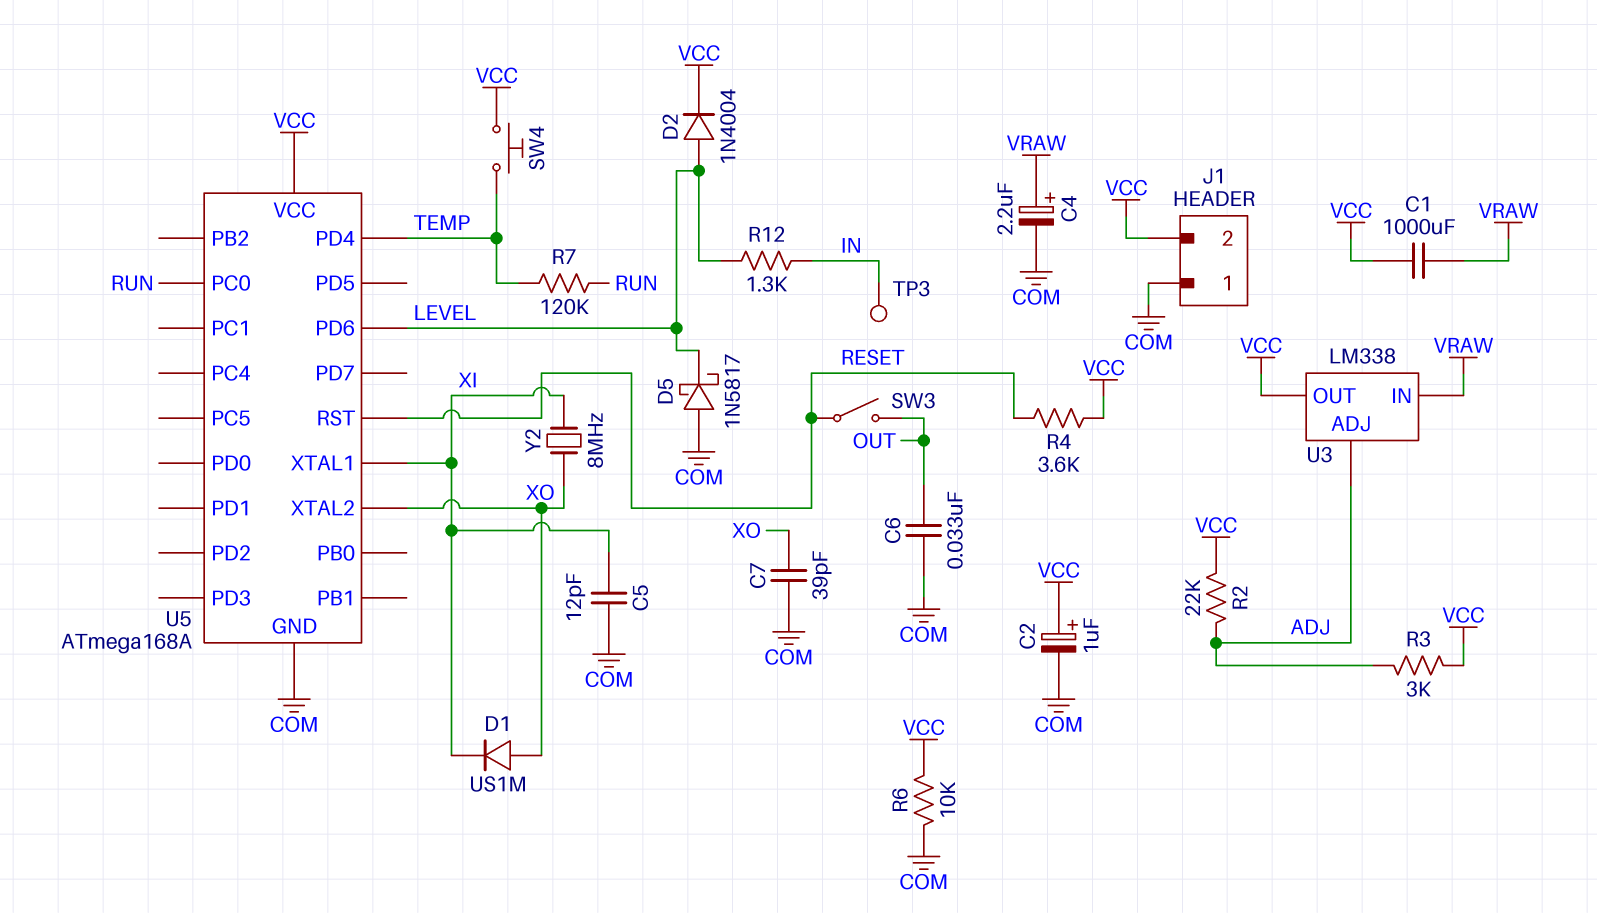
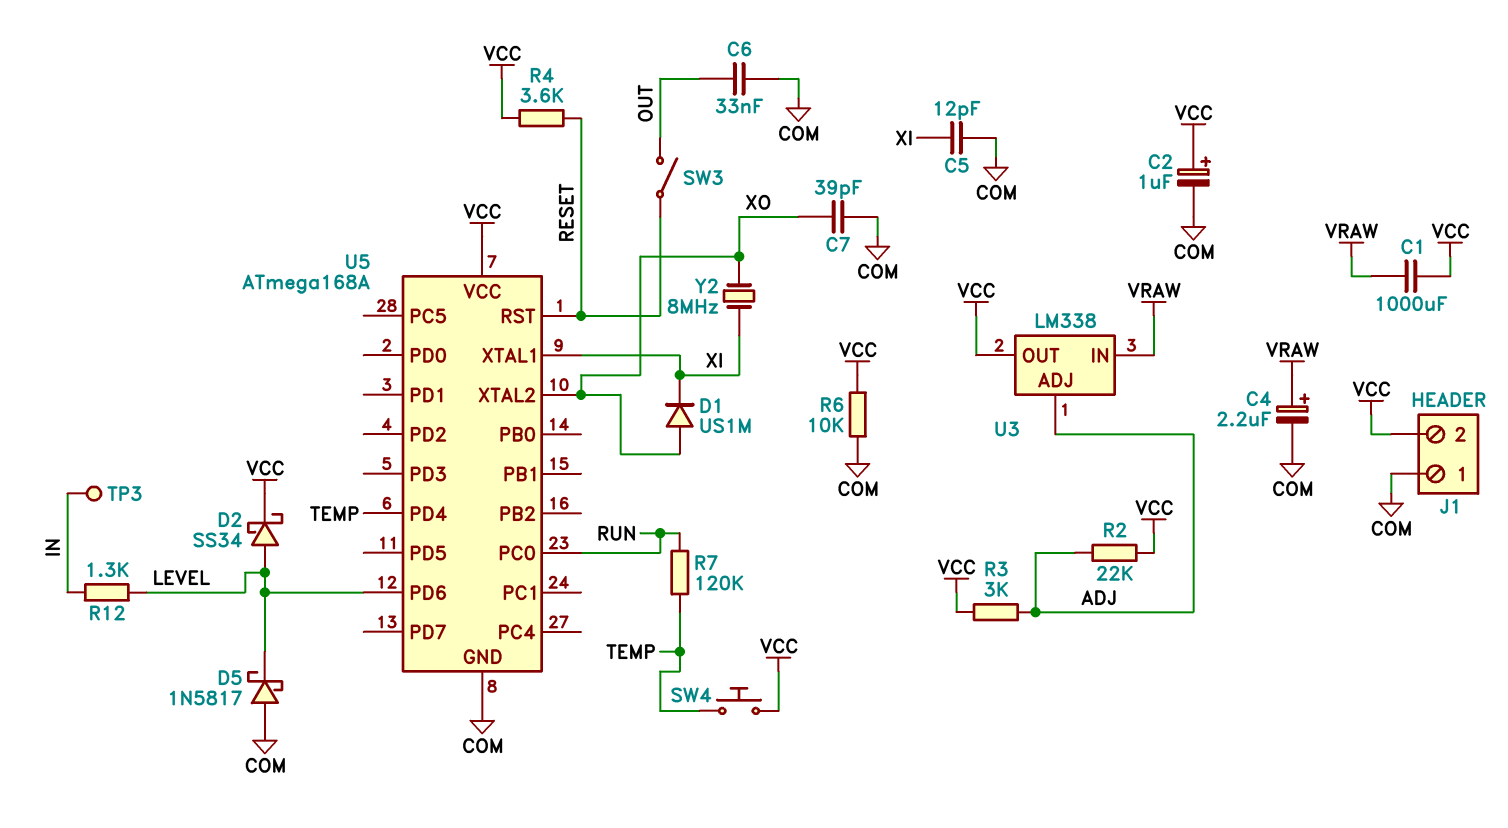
D2: diode 1N4004 (A LEVEL, K VCC) -> schottky SS34 (A LEVEL, K VCC)

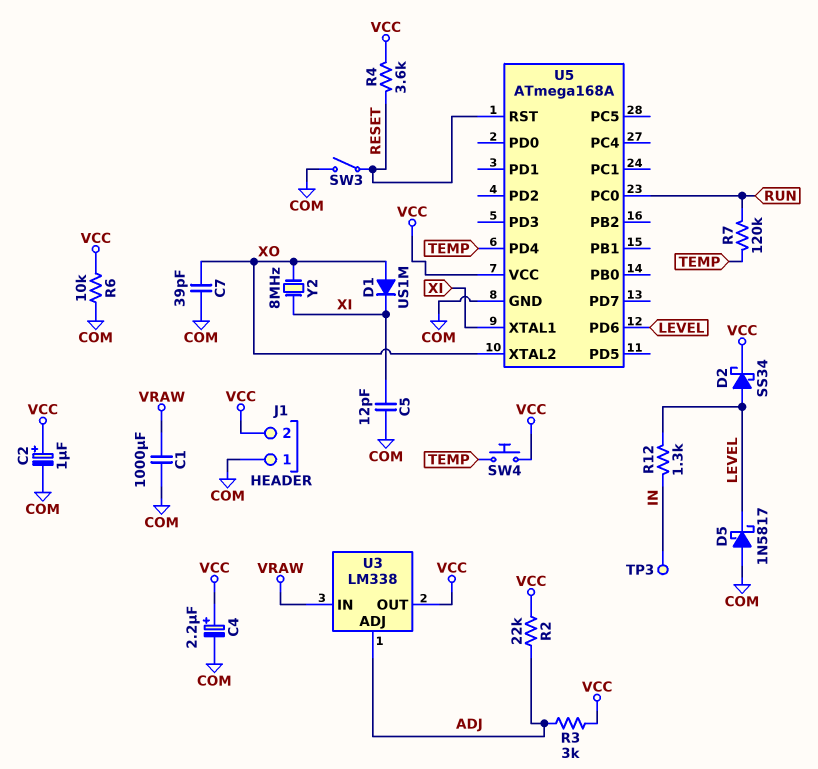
C1: 1000uF (VCC, VRAW) -> 1000uF (COM, VRAW)
C4: 2.2uF (plus VRAW, minus COM) -> 2.2uF (plus VCC, minus COM)
C6: 33nF (COM, OUT) -> none
SW3: switch (OUT, RESET) -> switch (COM, RESET)

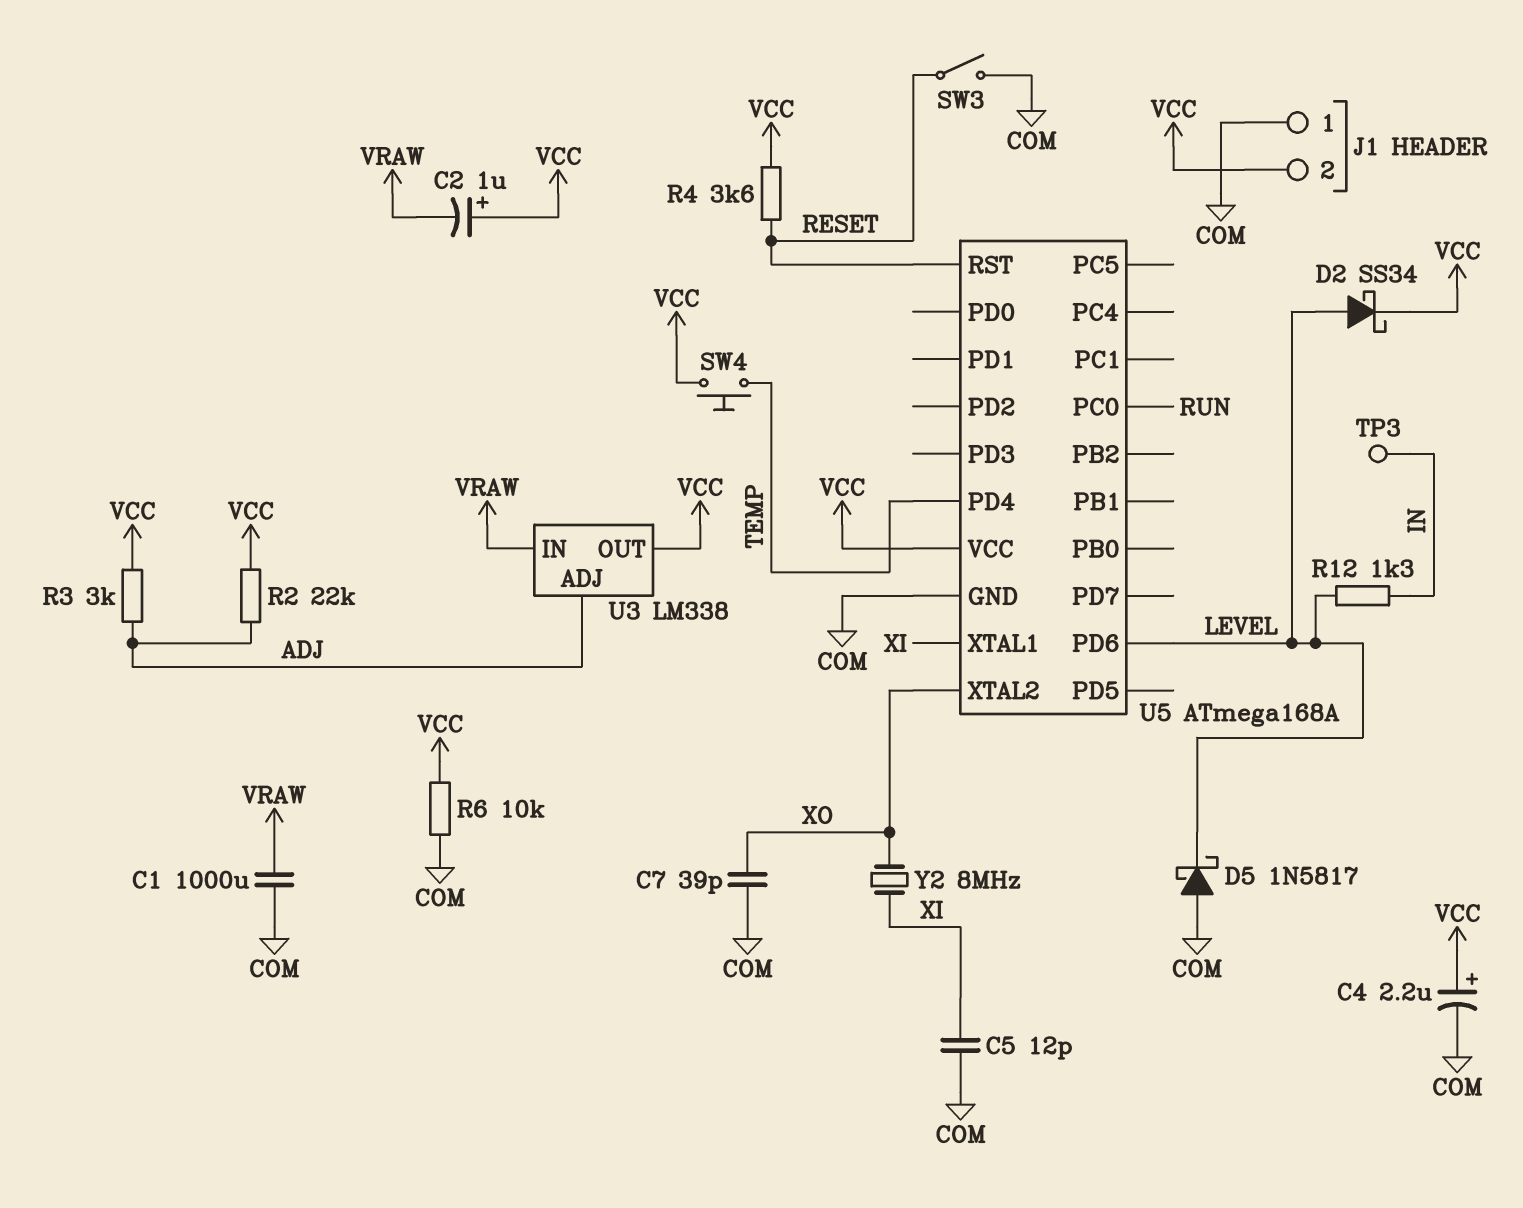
C2: 1uF (plus VCC, minus COM) -> 1uF (plus VCC, minus VRAW)
D1: diode US1M (A XO, K XI) -> none
R7: 120k (RUN, TEMP) -> none

